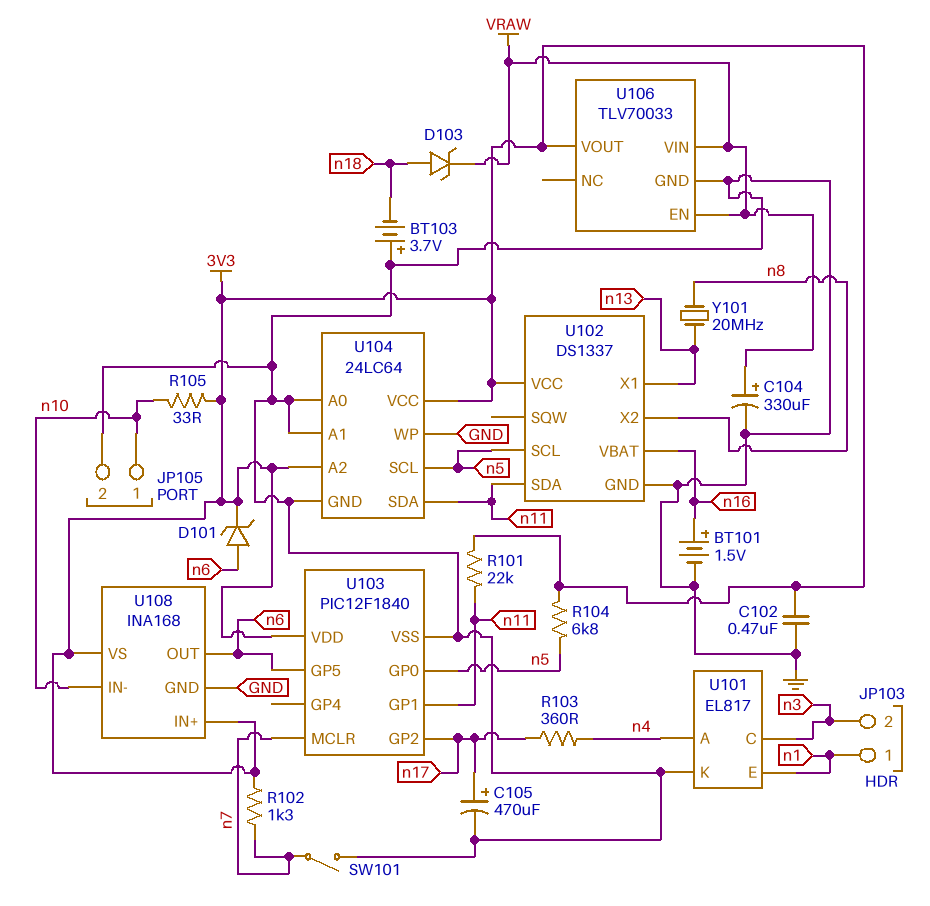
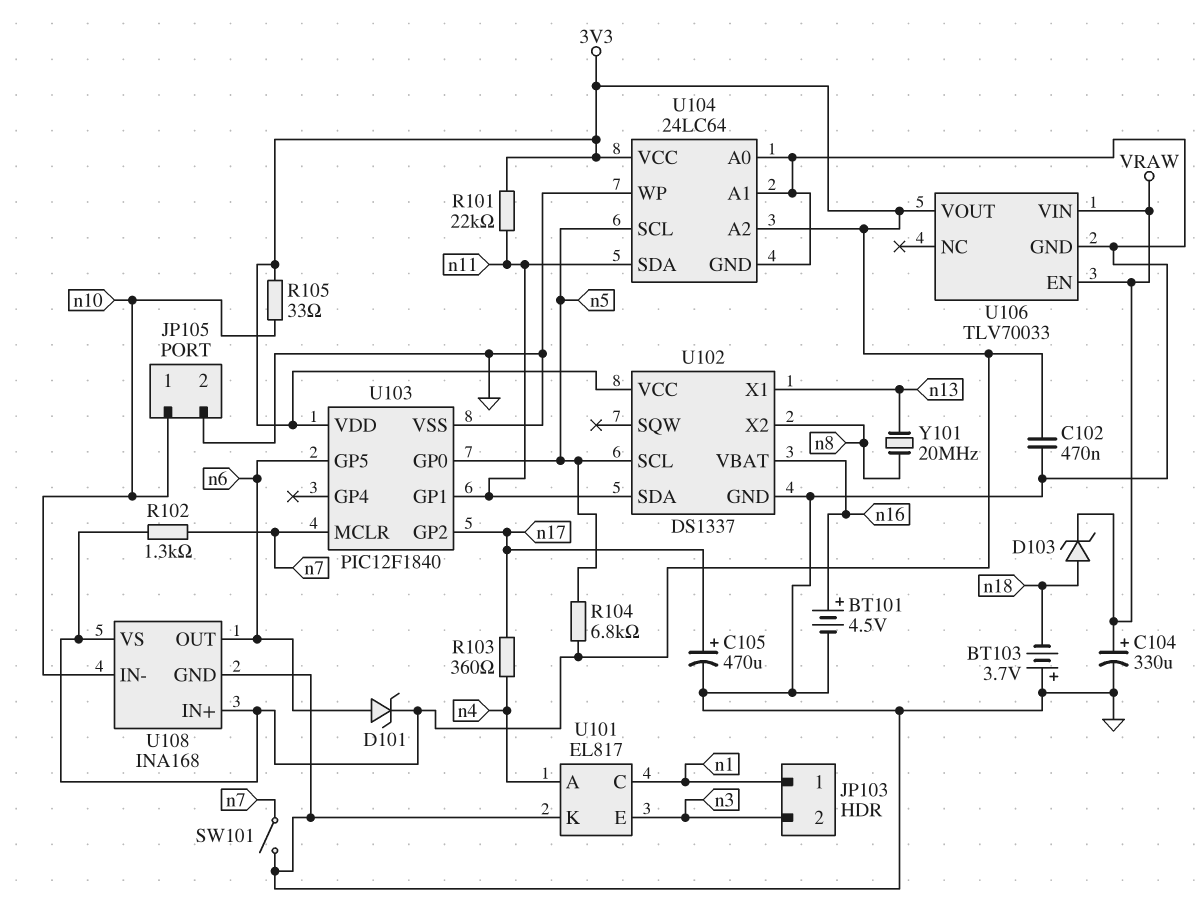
BT101: 1.5V (plus n16, minus GND) -> 4.5V (plus n16, minus GND)
U101 pin C: n3 -> n1
U101 pin E: n1 -> n3

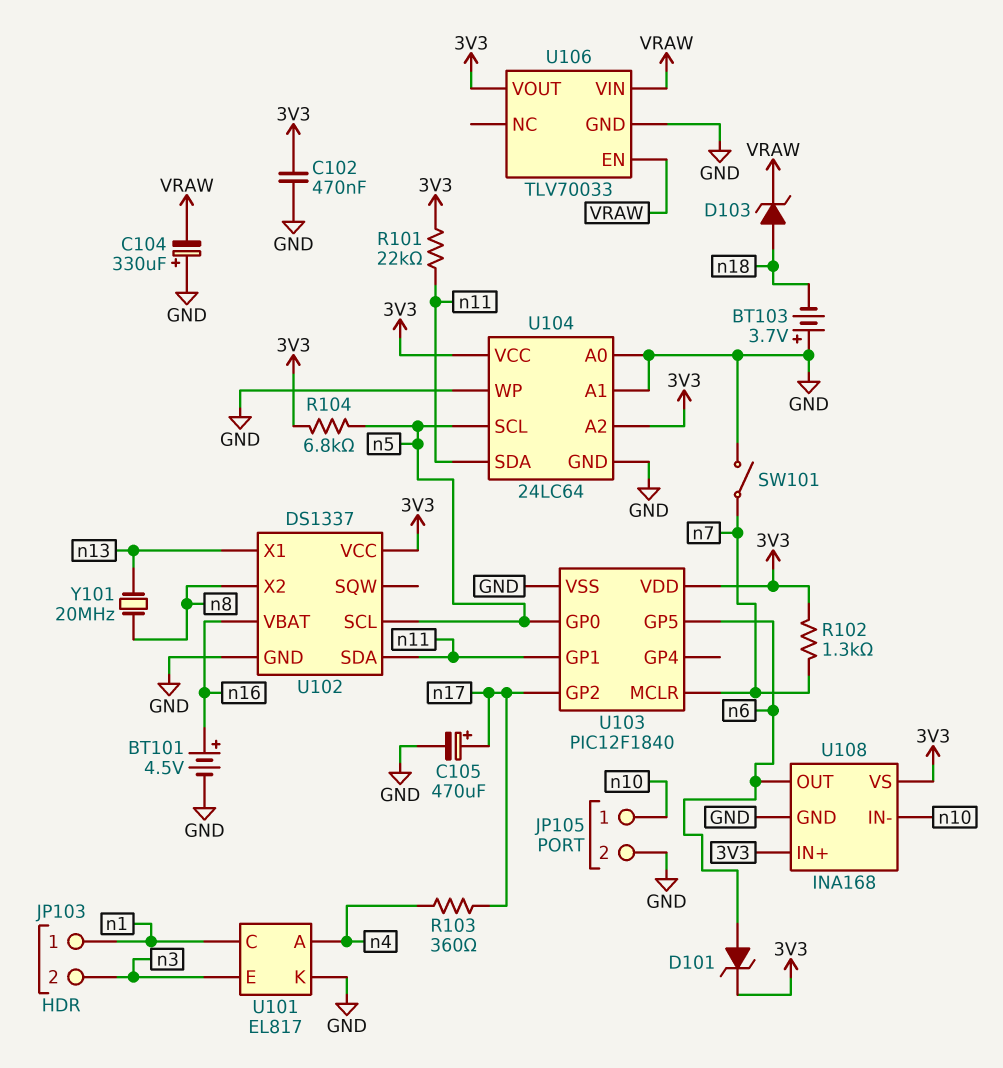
C104: 330uF (plus VRAW, minus GND) -> 330uF (plus GND, minus VRAW)
R105: 33 (3V3, n10) -> none

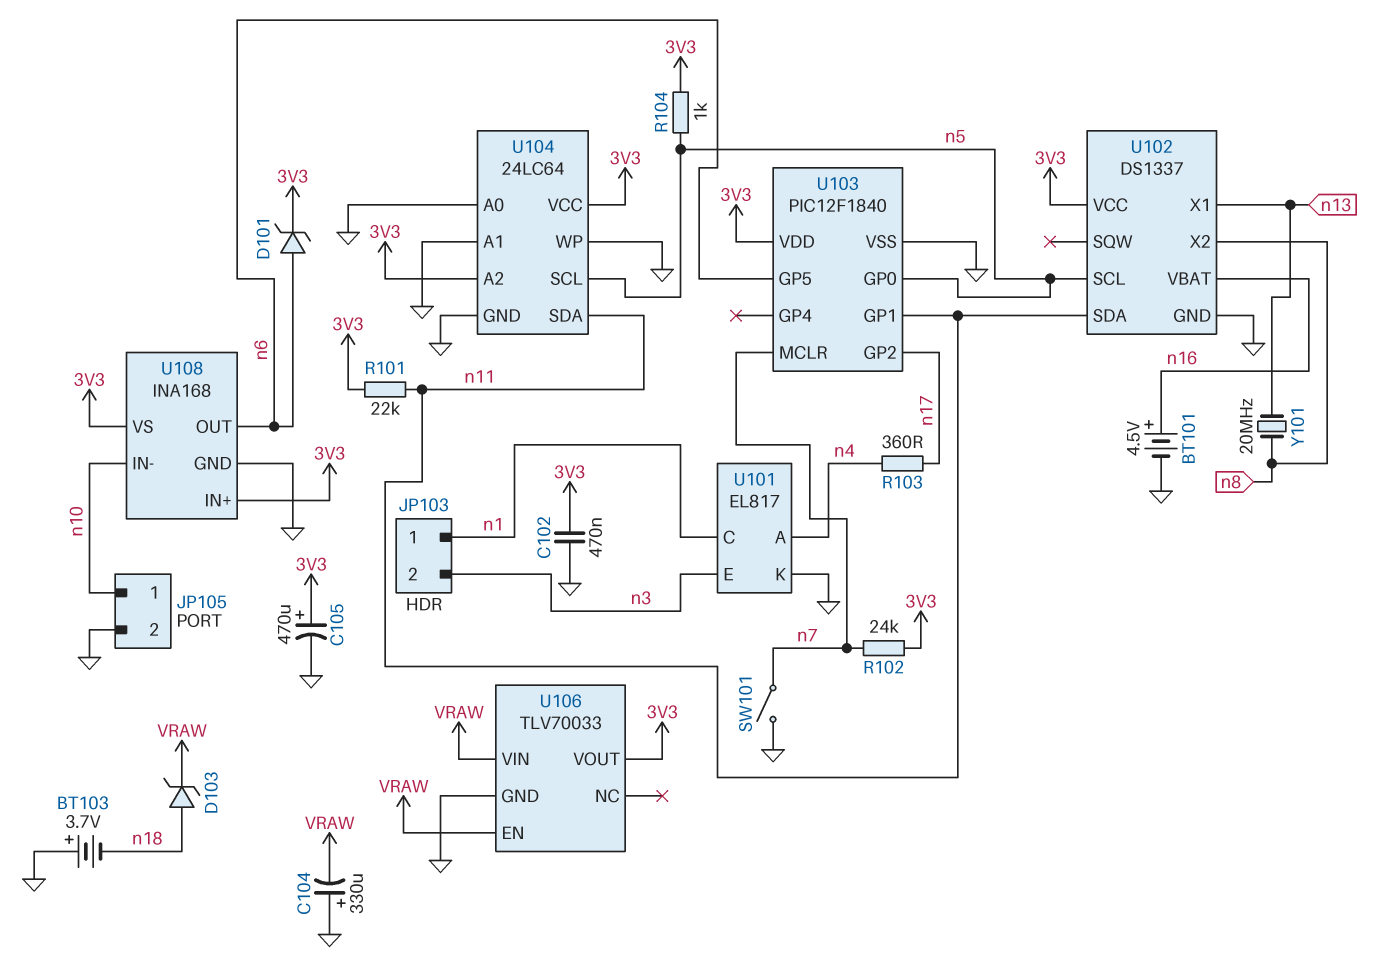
C105: 470uF (plus n17, minus GND) -> 470uF (plus 3V3, minus GND)
R102: 1.3k (3V3, n7) -> 24k (3V3, n7)
R104: 6.8k (3V3, n5) -> 1k (3V3, n5)

